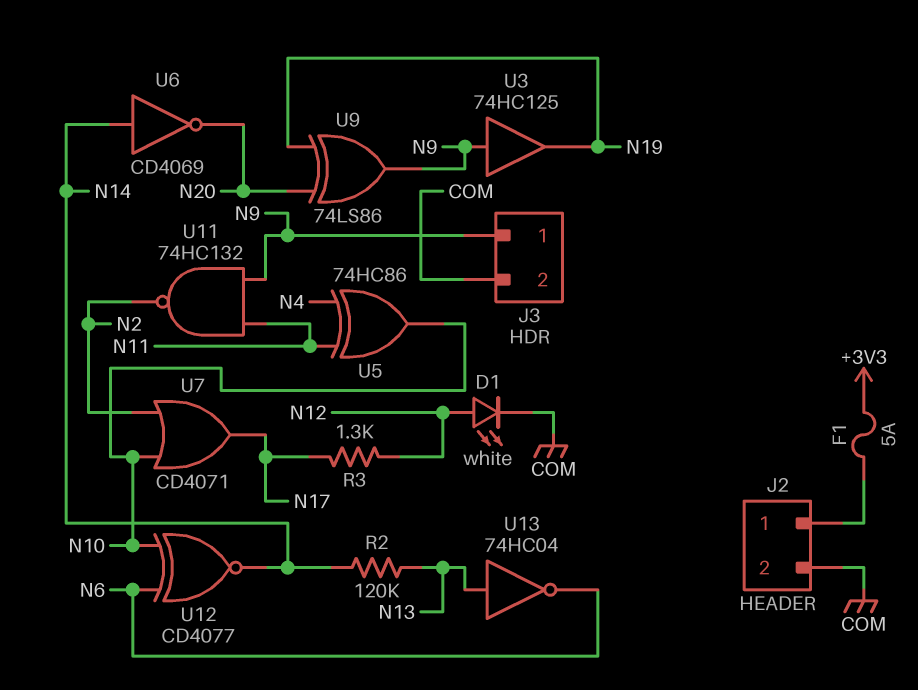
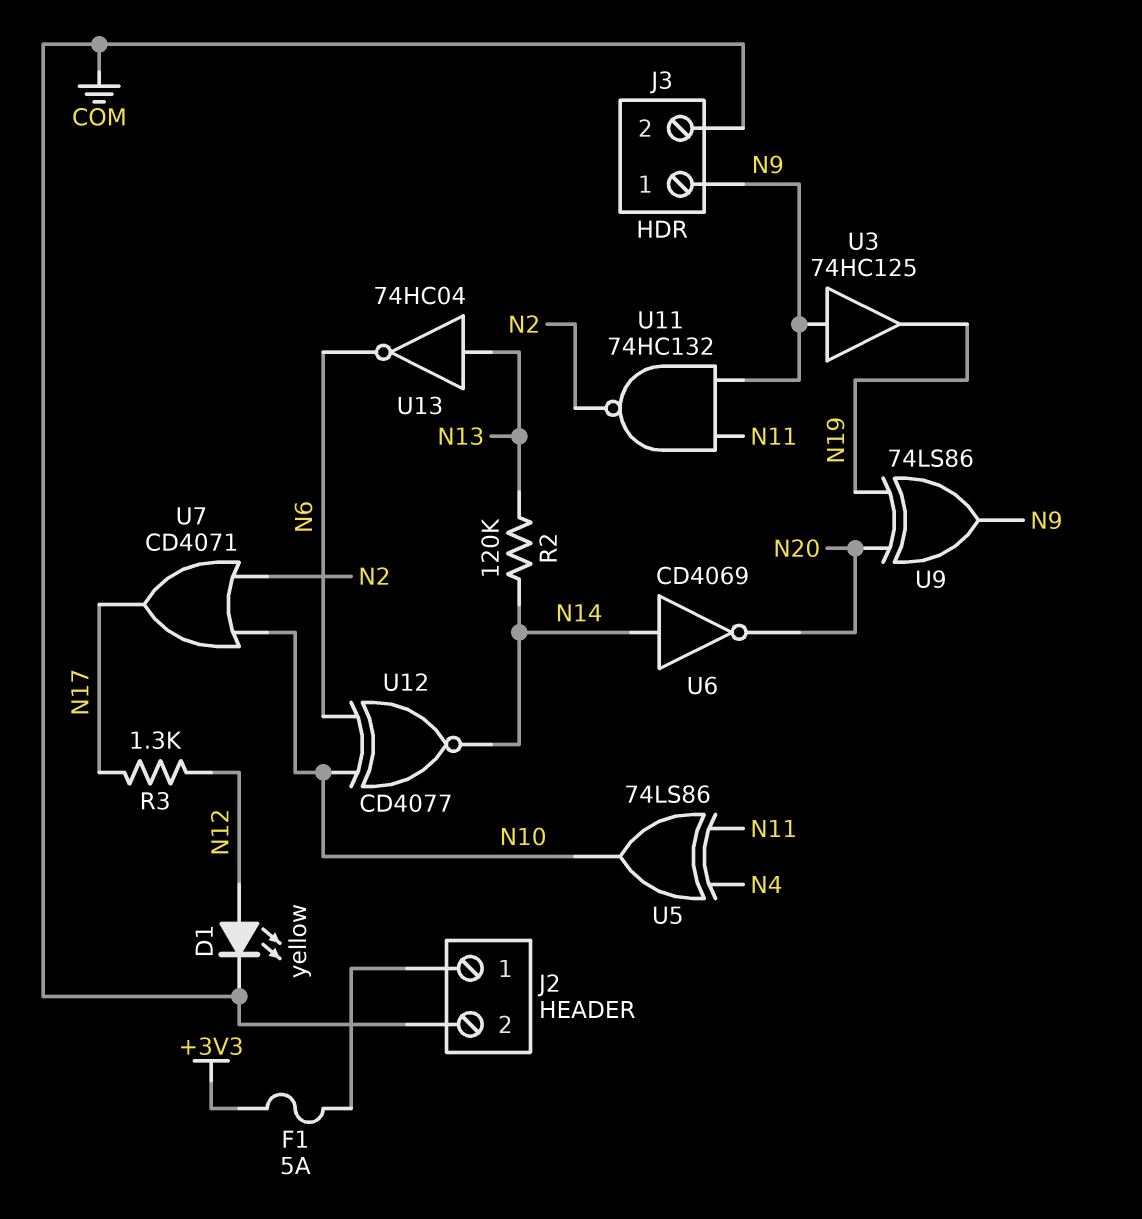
D1: LED white (A N12, K COM) -> LED yellow (A N12, K COM)
U5: XOR 74HC86 (in N4, in N11, out N10) -> XOR 74LS86 (in N4, in N11, out N10)

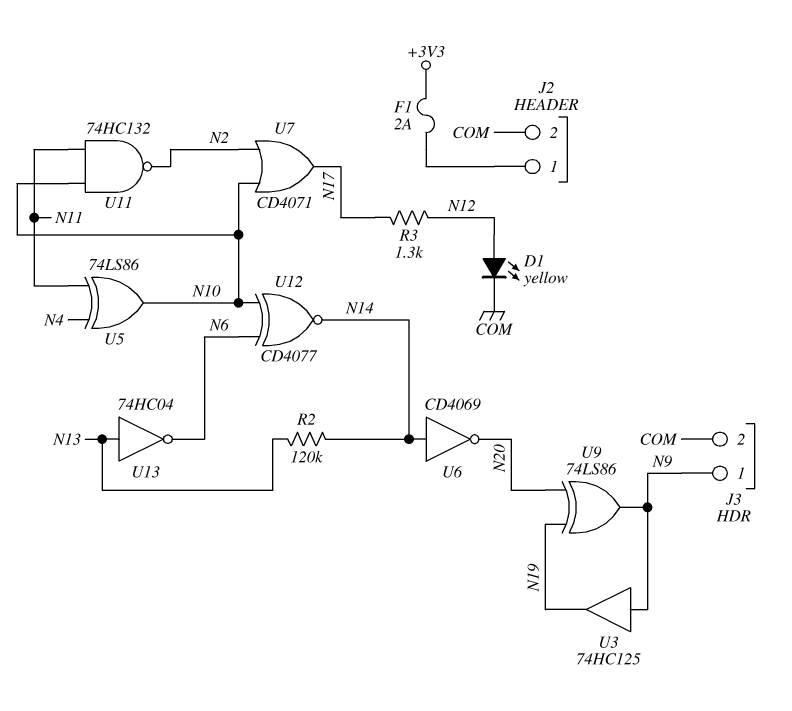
F1: 5A (+3V3, J2/1) -> 2A (+3V3, J2/1)
U11: NAND 74HC132 (in N9, in N11, out N2) -> NAND 74HC132 (in N10, in N11, out N2)

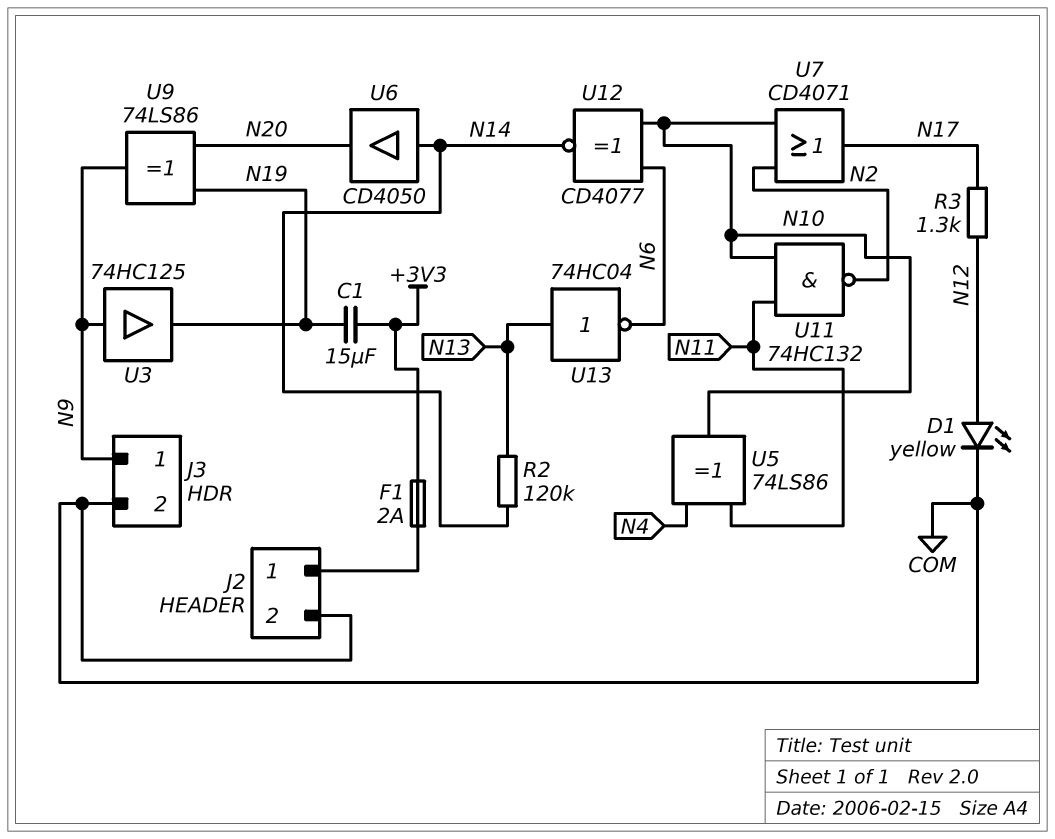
C1: none -> 15uF (+3V3, N19)
U6: NOT CD4069 (in N14, out N20) -> buffer CD4050 (in N14, out N20)

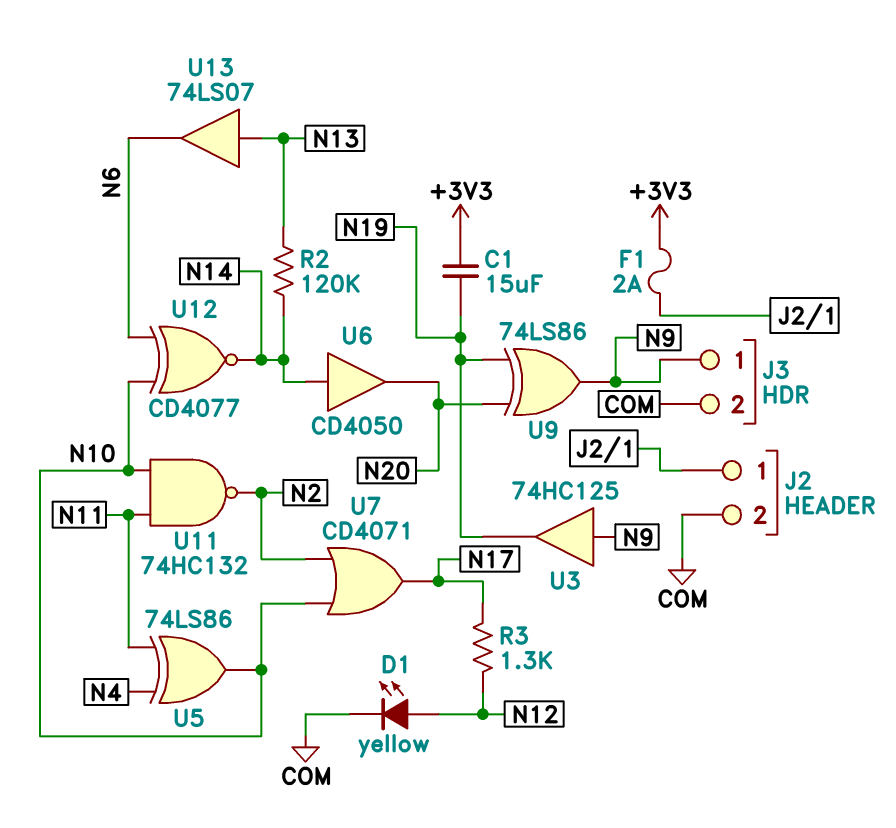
U13: NOT 74HC04 (in N13, out N6) -> buffer 74LS07 (in N13, out N6)

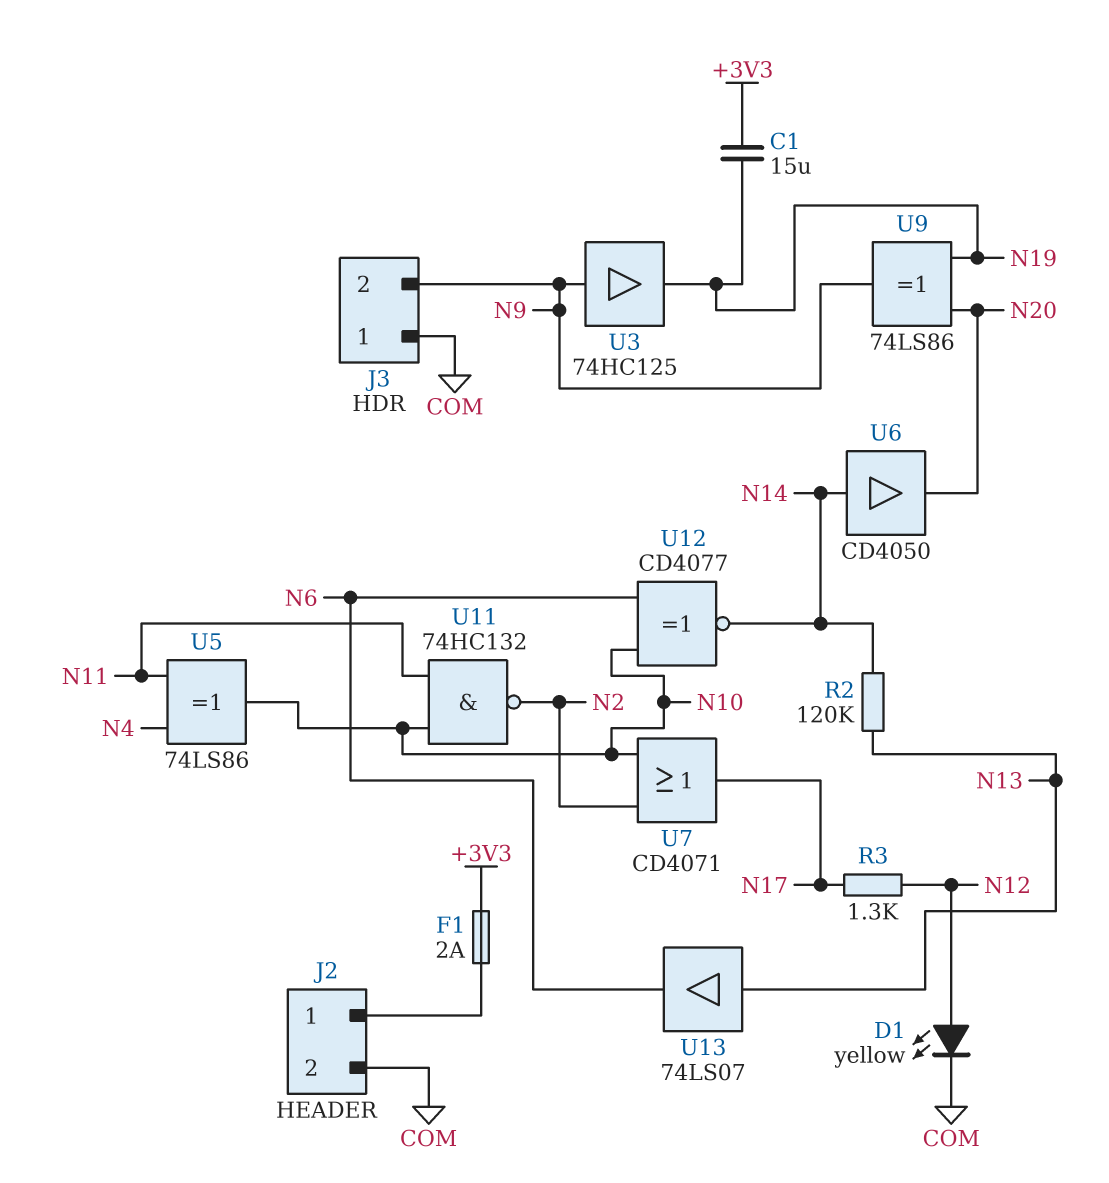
J3 pin 1: N9 -> COM
J3 pin 2: COM -> N9

